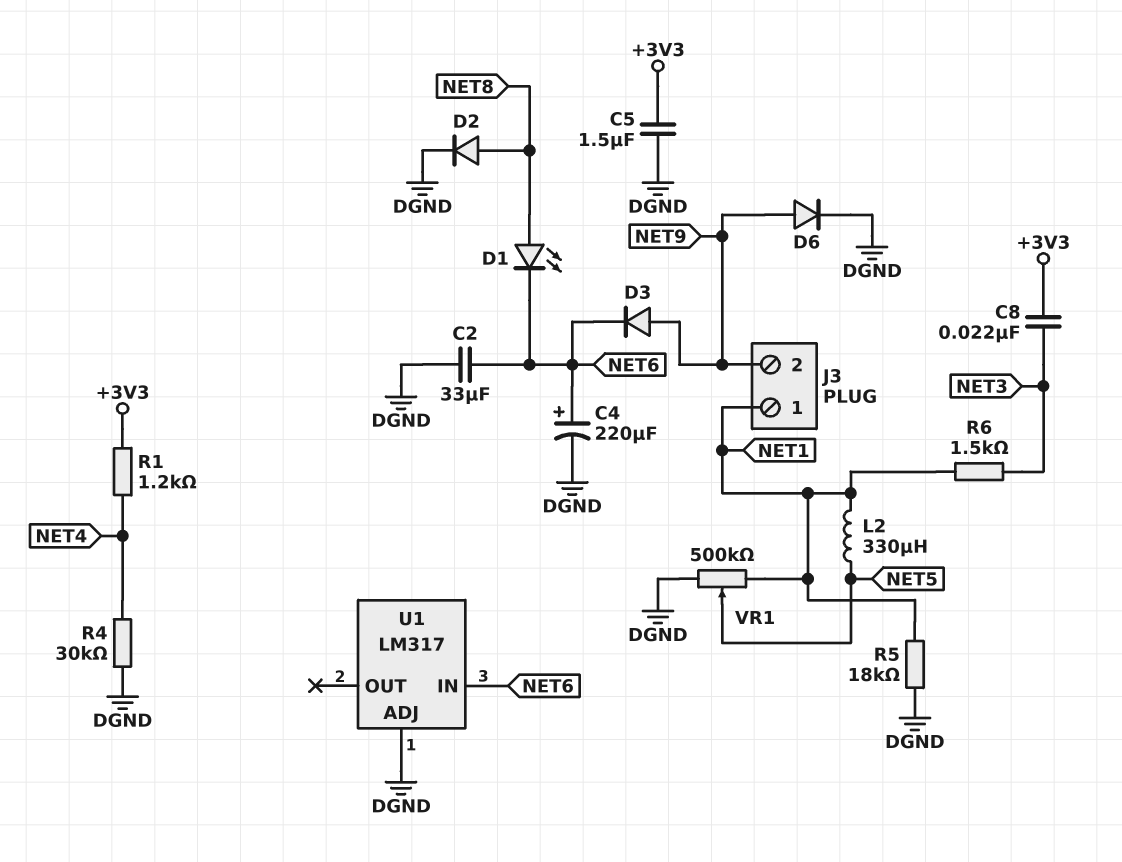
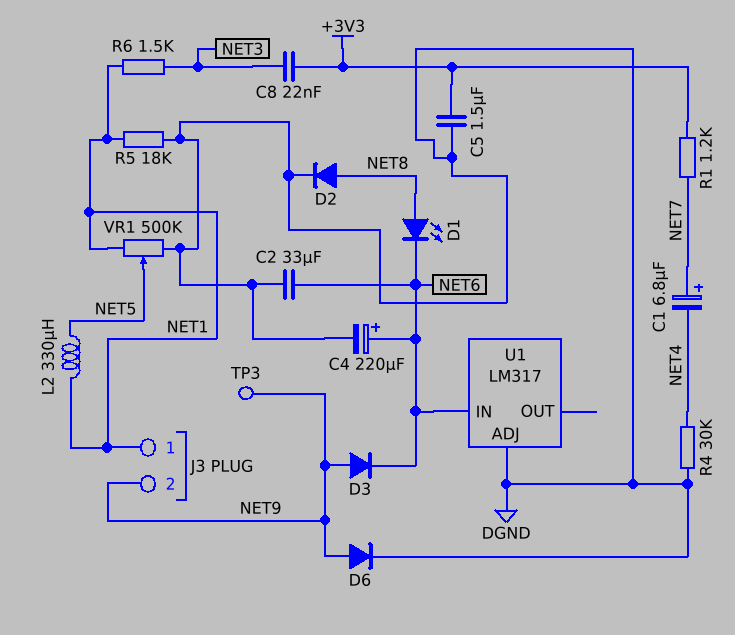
C1: none -> 6.8uF (plus NET7, minus NET4)
R1: 1.2k (+3V3, NET4) -> 1.2k (+3V3, NET7)
TP3: none -> test point (NET9)

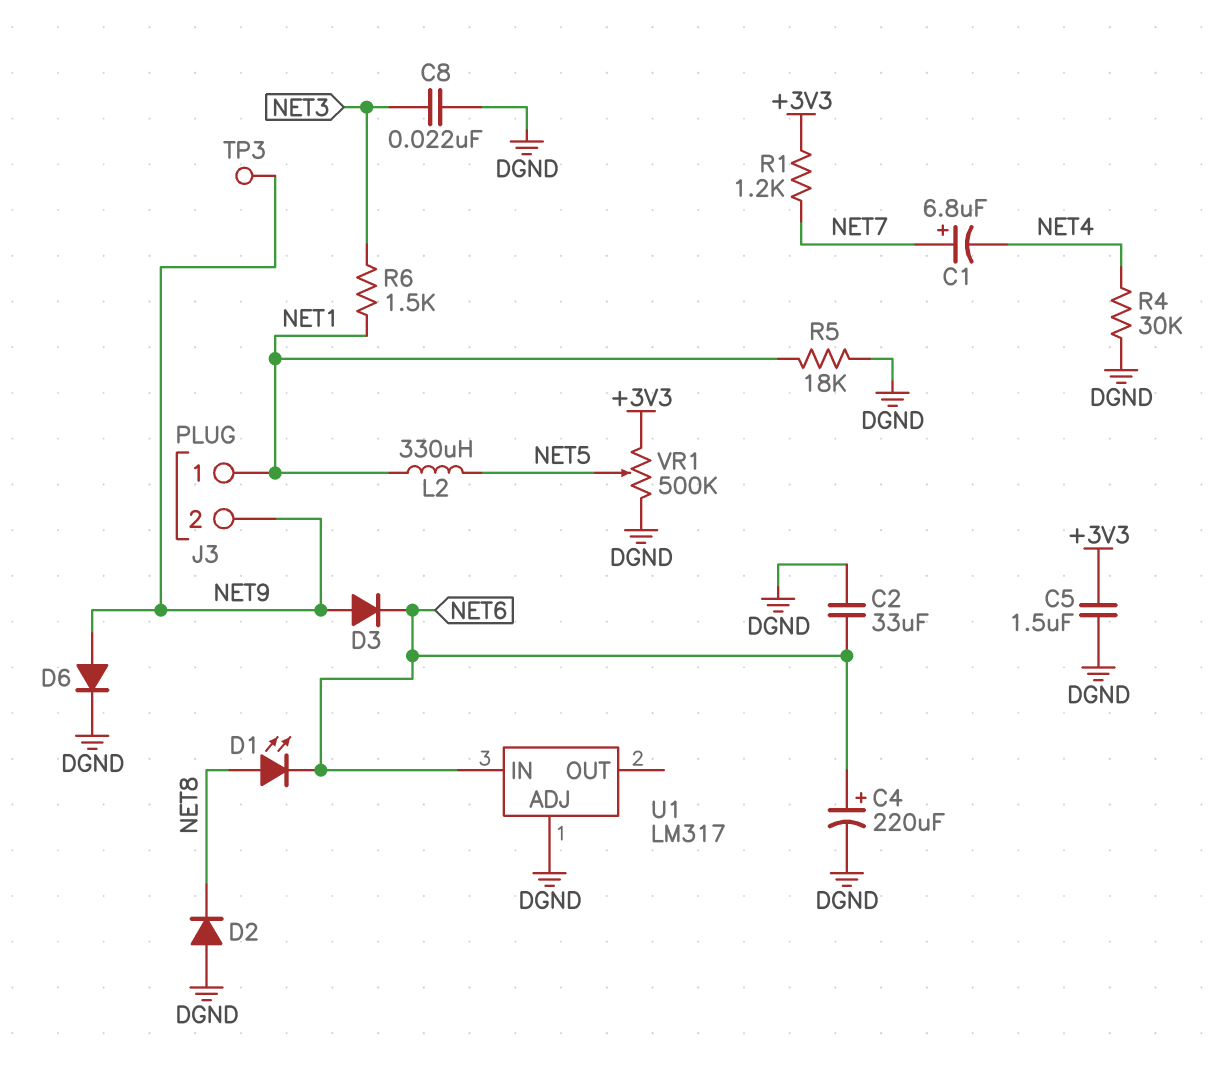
C8: 22nF (+3V3, NET3) -> 22nF (DGND, NET3)
D2: diode (A NET8, K DGND) -> diode (A DGND, K NET8)
VR1: 500k (DGND, NET1, wiper NET5) -> 500k (+3V3, DGND, wiper NET5)

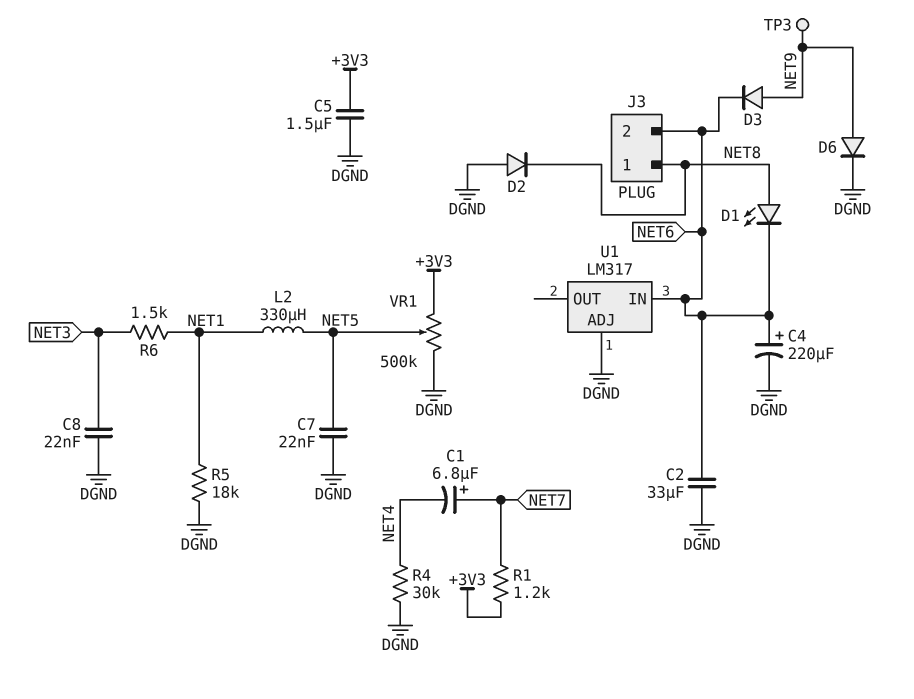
C7: none -> 22nF (DGND, NET5)
J3 pin 1: NET1 -> NET8
J3 pin 2: NET9 -> NET6

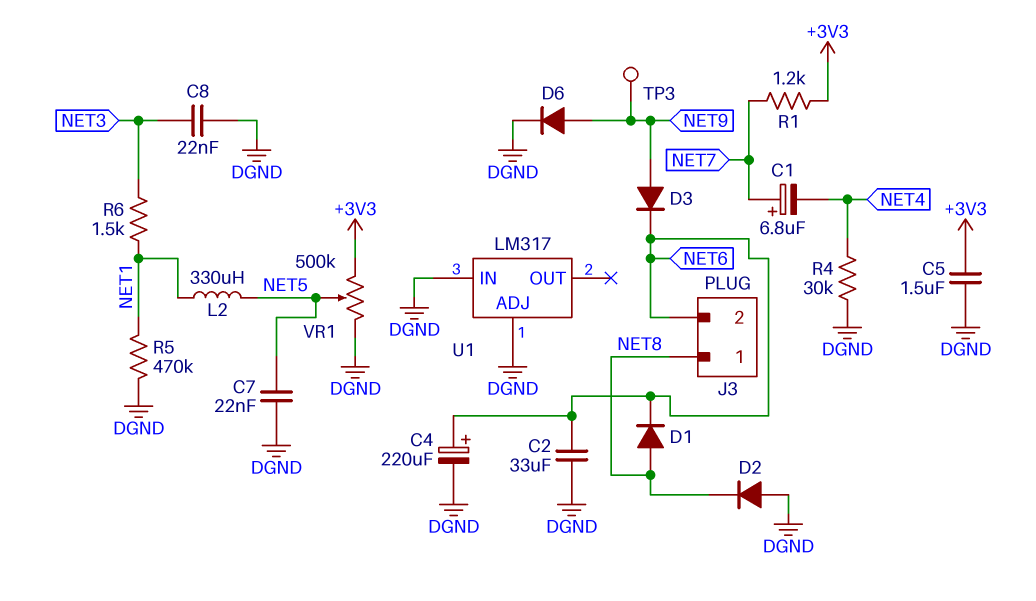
D1: LED (A NET8, K NET6) -> diode (A NET8, K NET6)
R5: 18k (DGND, NET1) -> 470k (DGND, NET1)
U1 pin IN: NET6 -> DGND

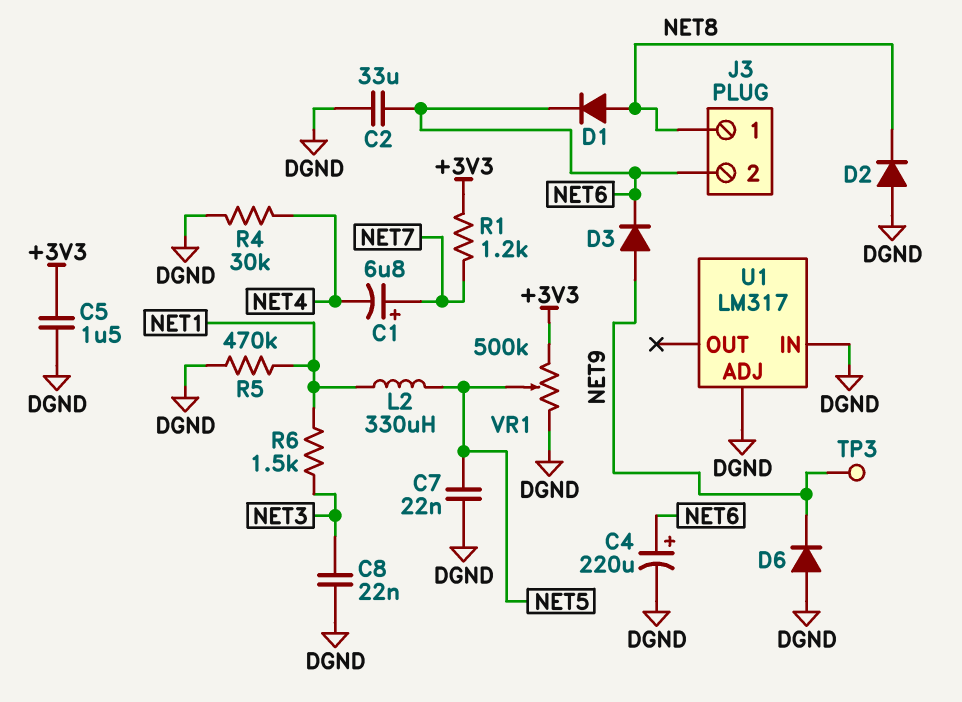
D6: diode (A NET9, K DGND) -> diode (A DGND, K NET9)

